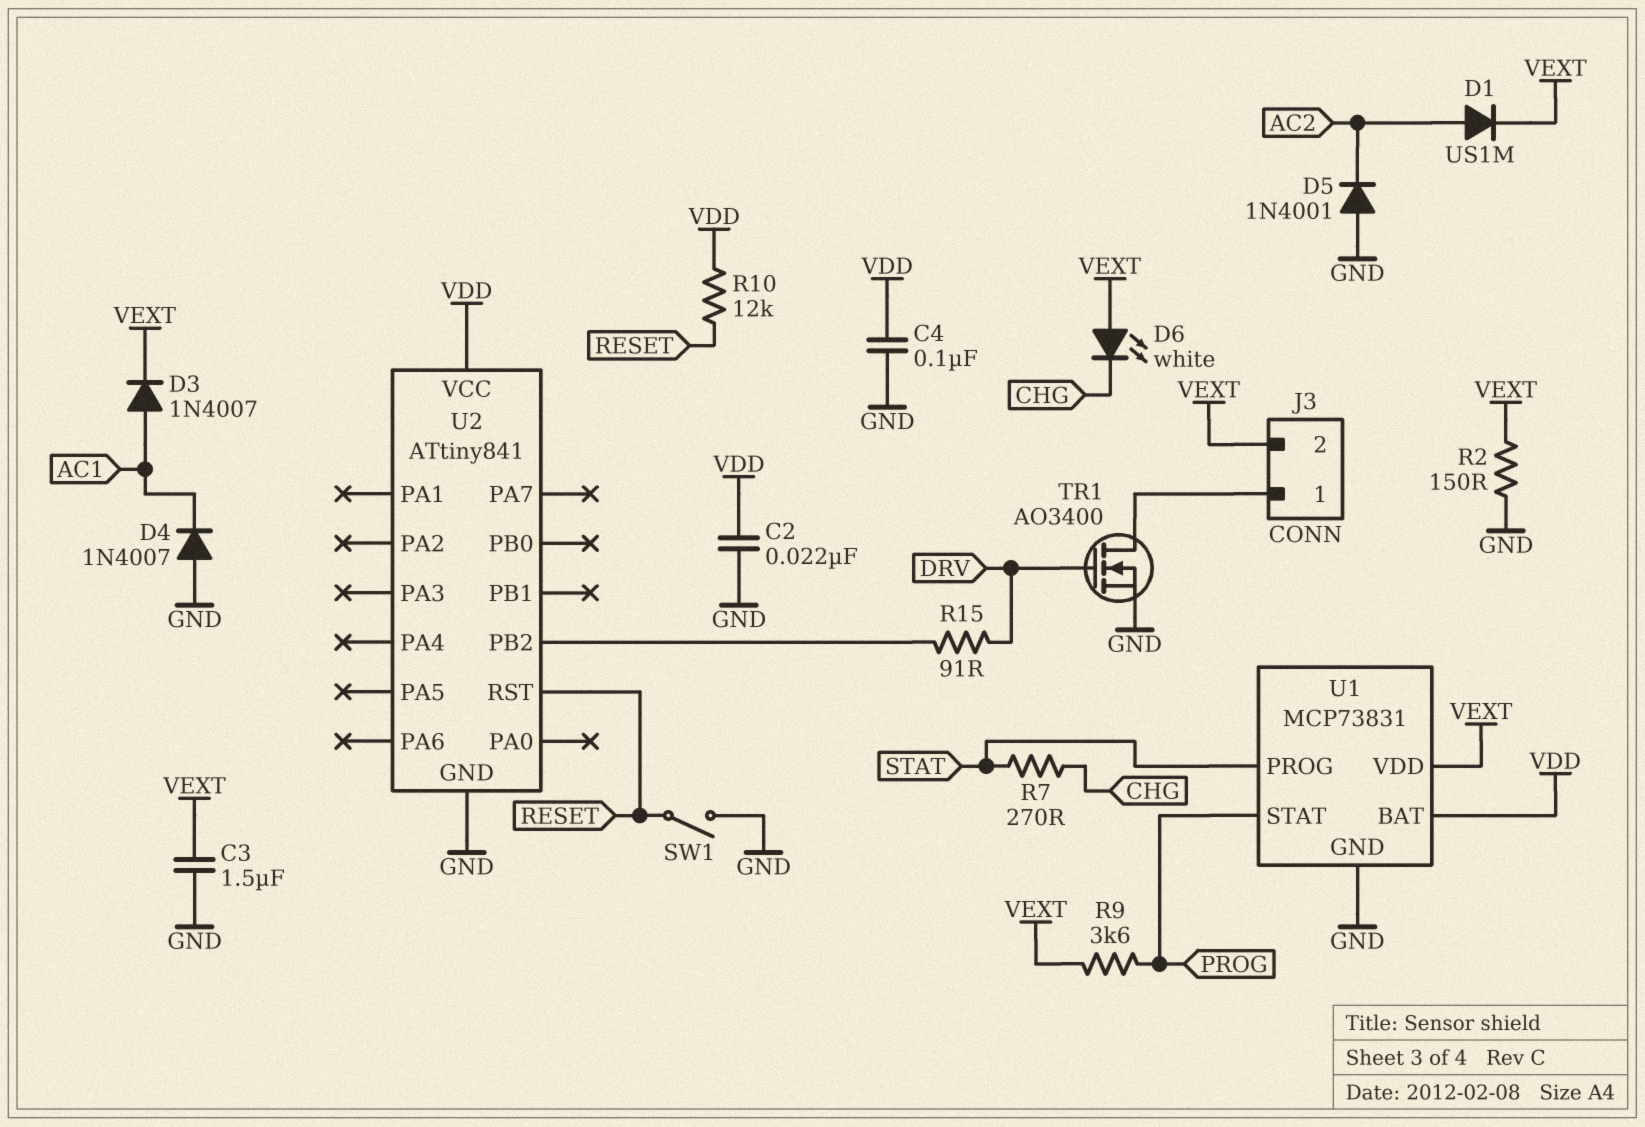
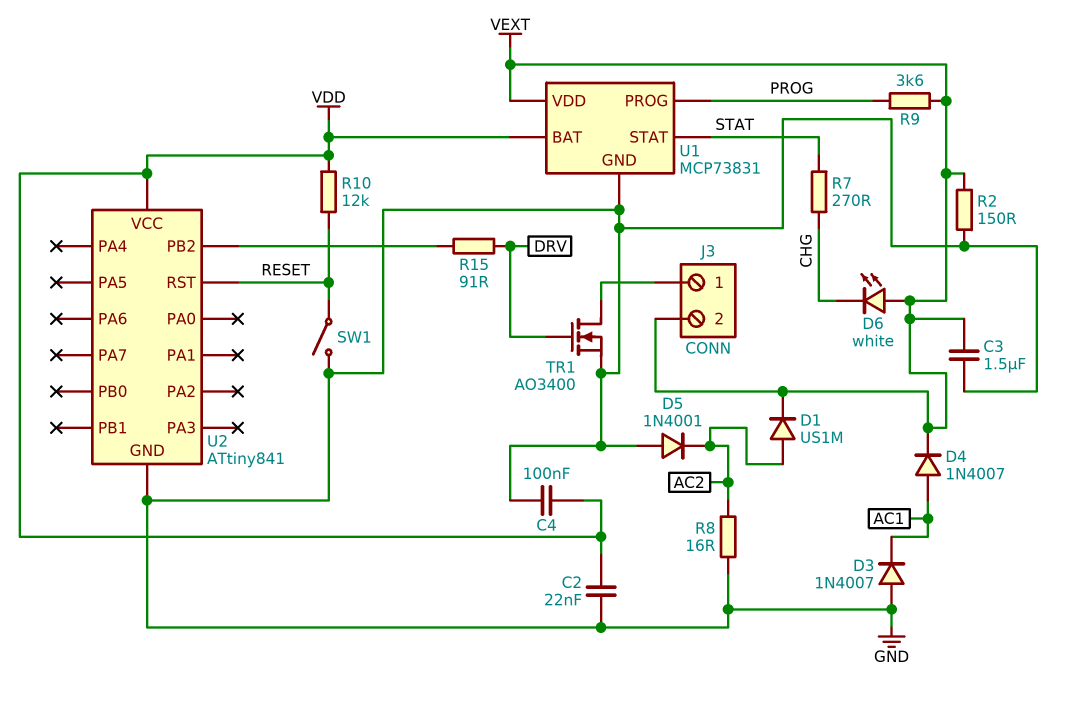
D3: diode 1N4007 (A AC1, K VEXT) -> diode 1N4007 (A GND, K AC1)
D4: diode 1N4007 (A GND, K AC1) -> diode 1N4007 (A AC1, K VEXT)
R8: none -> 16 (AC2, GND)
U1 pin PROG: STAT -> PROG
U1 pin STAT: PROG -> STAT

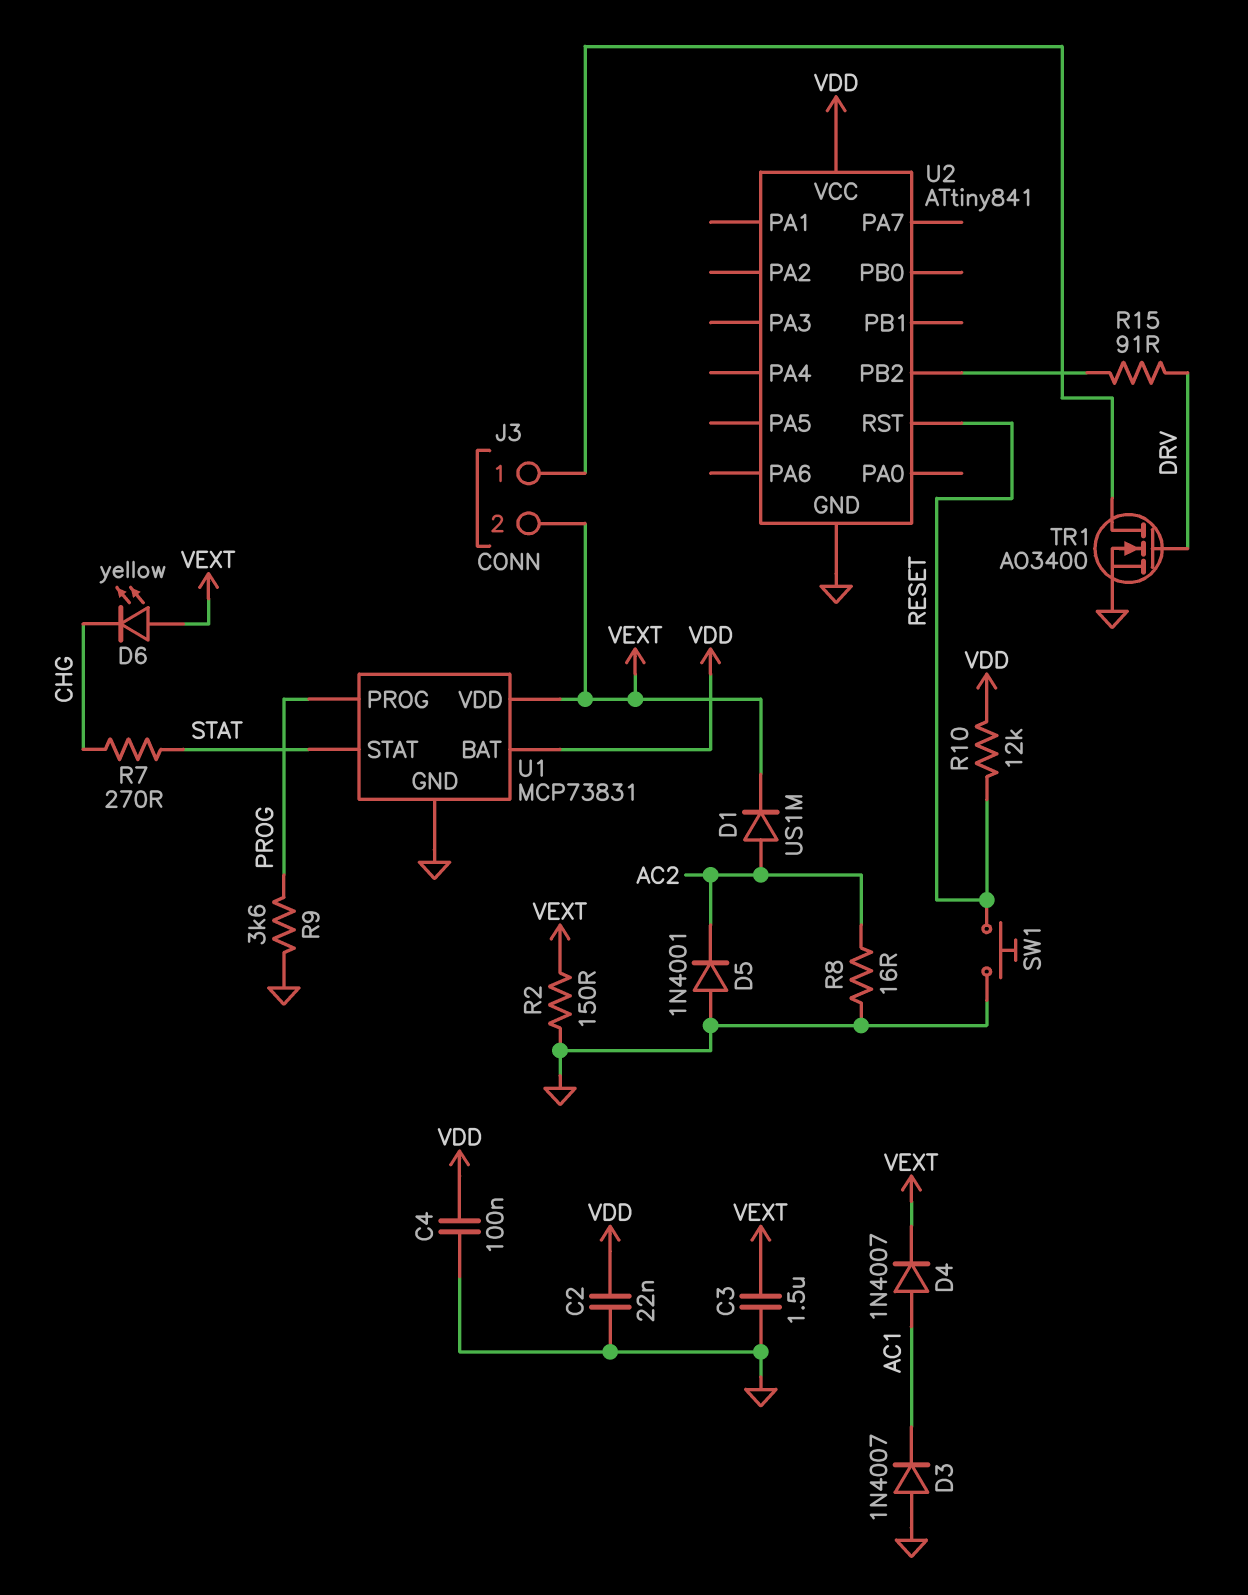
D6: LED white (A VEXT, K CHG) -> LED yellow (A VEXT, K CHG)
R9: 3.6k (PROG, VEXT) -> 3.6k (GND, PROG)
SW1: switch (GND, RESET) -> button (GND, RESET)

